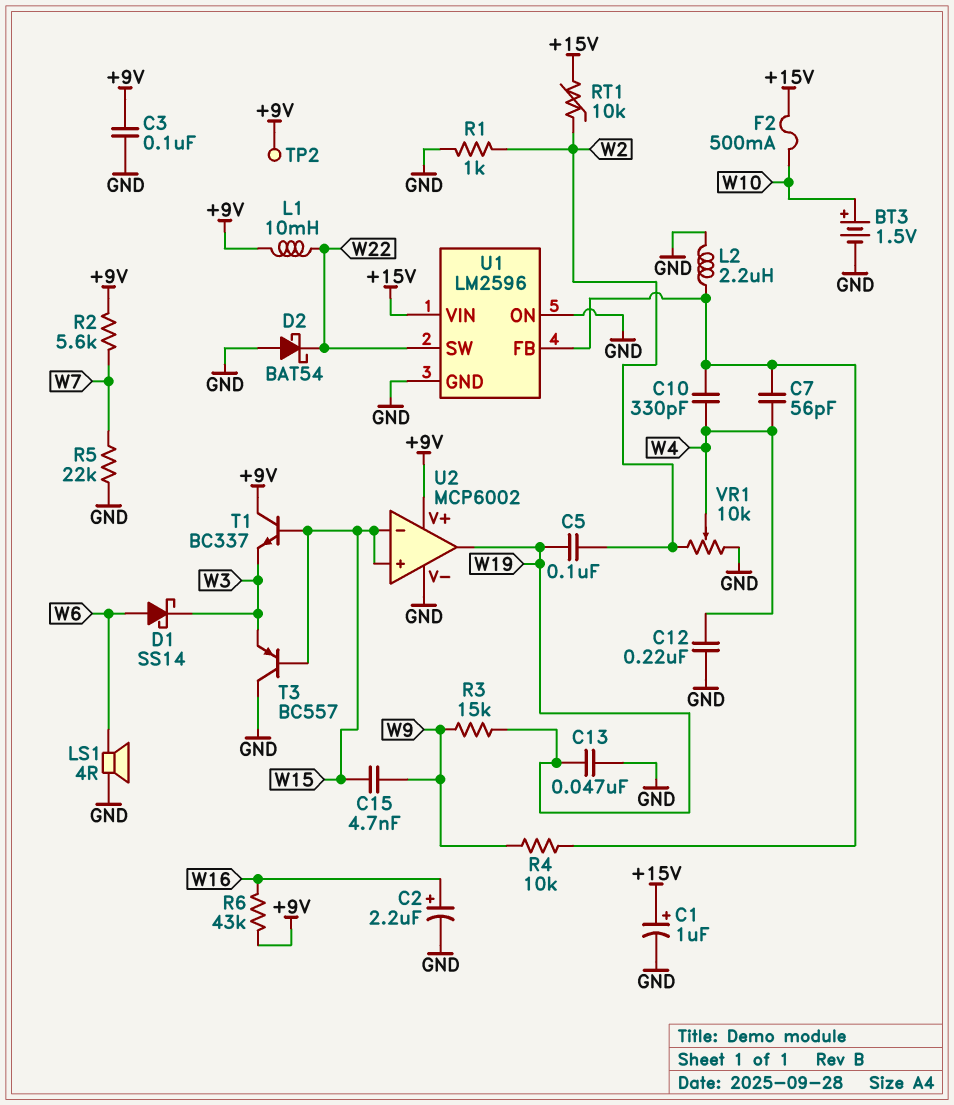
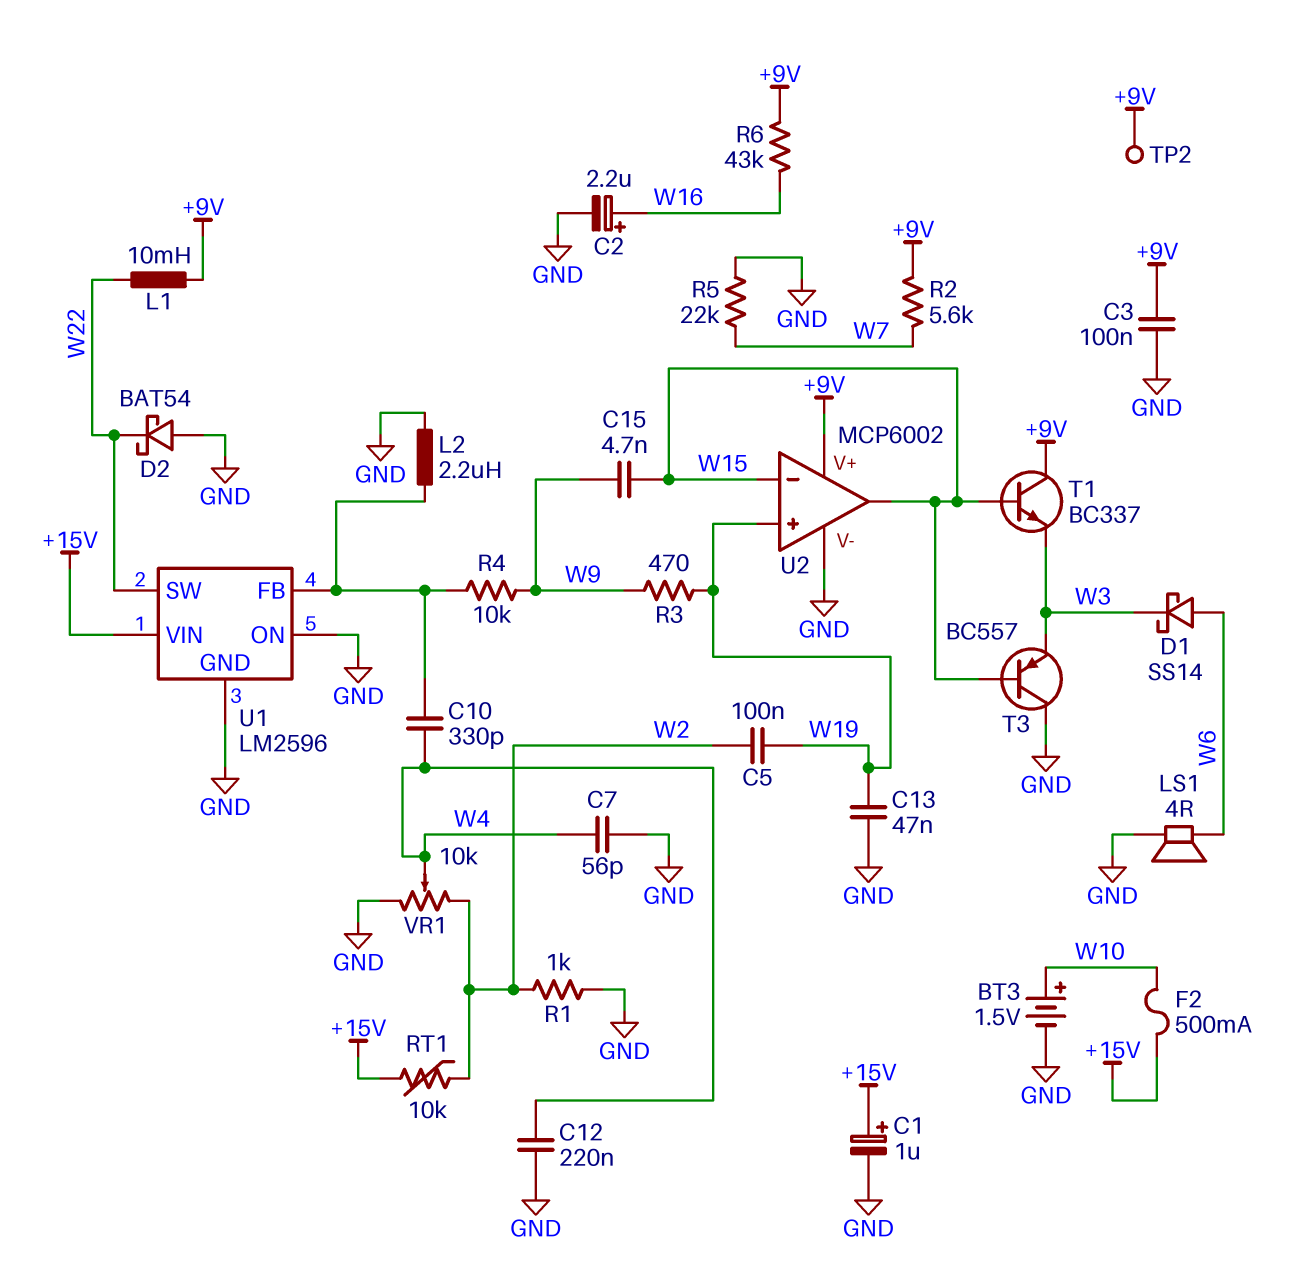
C7: 56pF (U1/FB, W4) -> 56pF (GND, W4)
R3: 15k (W9, W19) -> 470 (W9, W19)
U2 pin in+: W15 -> W19
U2 pin out: W19 -> W15

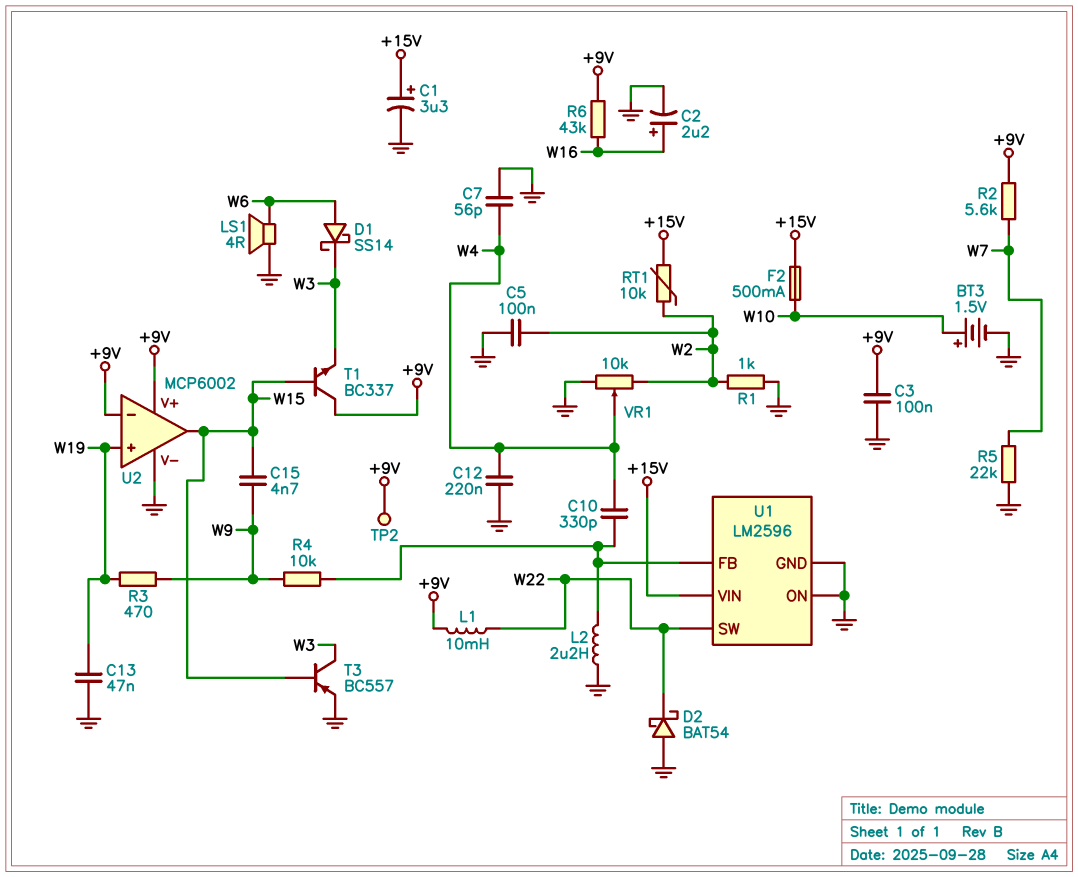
C1: 1uF (plus +15V, minus GND) -> 3.3uF (plus +15V, minus GND)
C5: 100nF (W2, W19) -> 100nF (GND, W2)
T3: PNP BC557 (B W15, C GND, E W3) -> PNP BC557 (B W15, C W3, E GND)
U2 pin in-: W15 -> +9V

